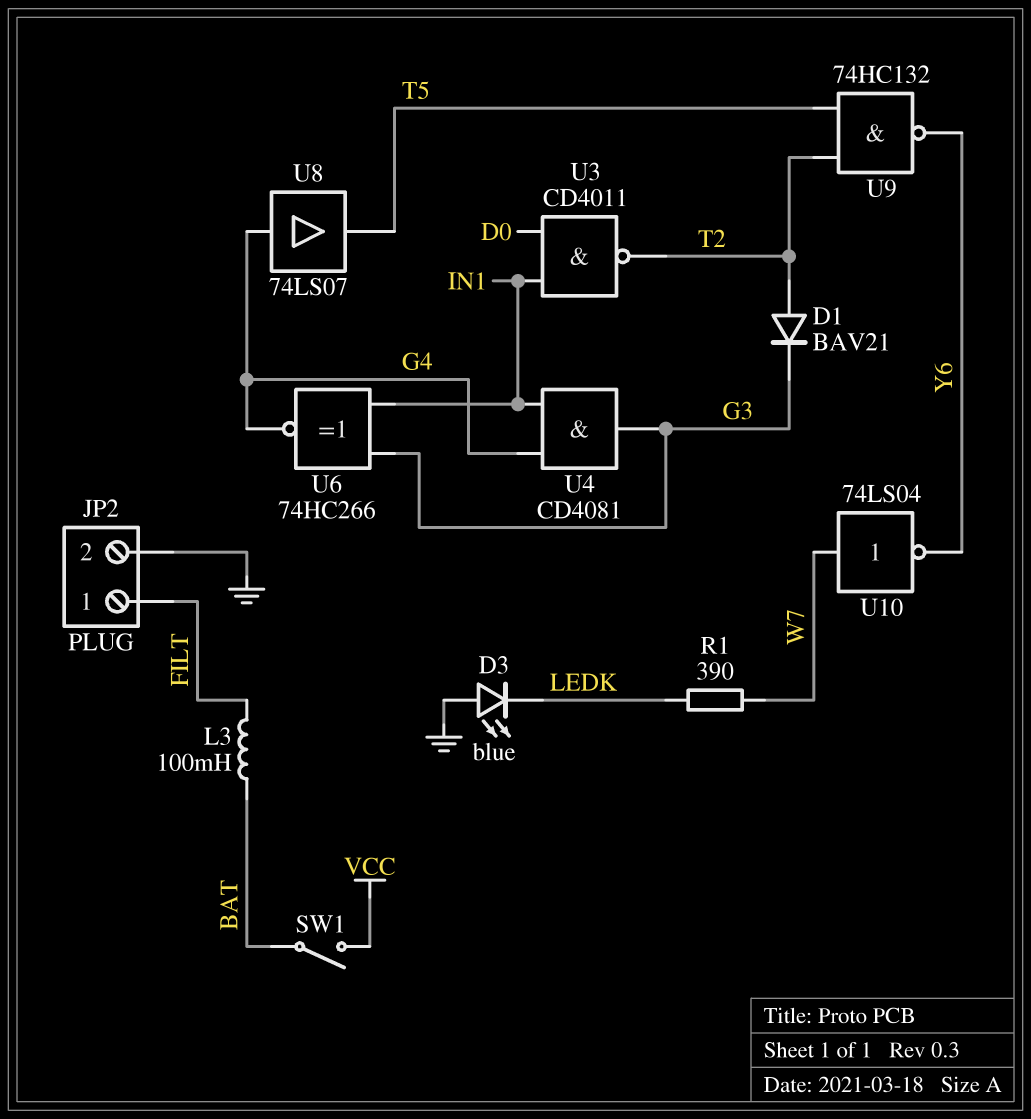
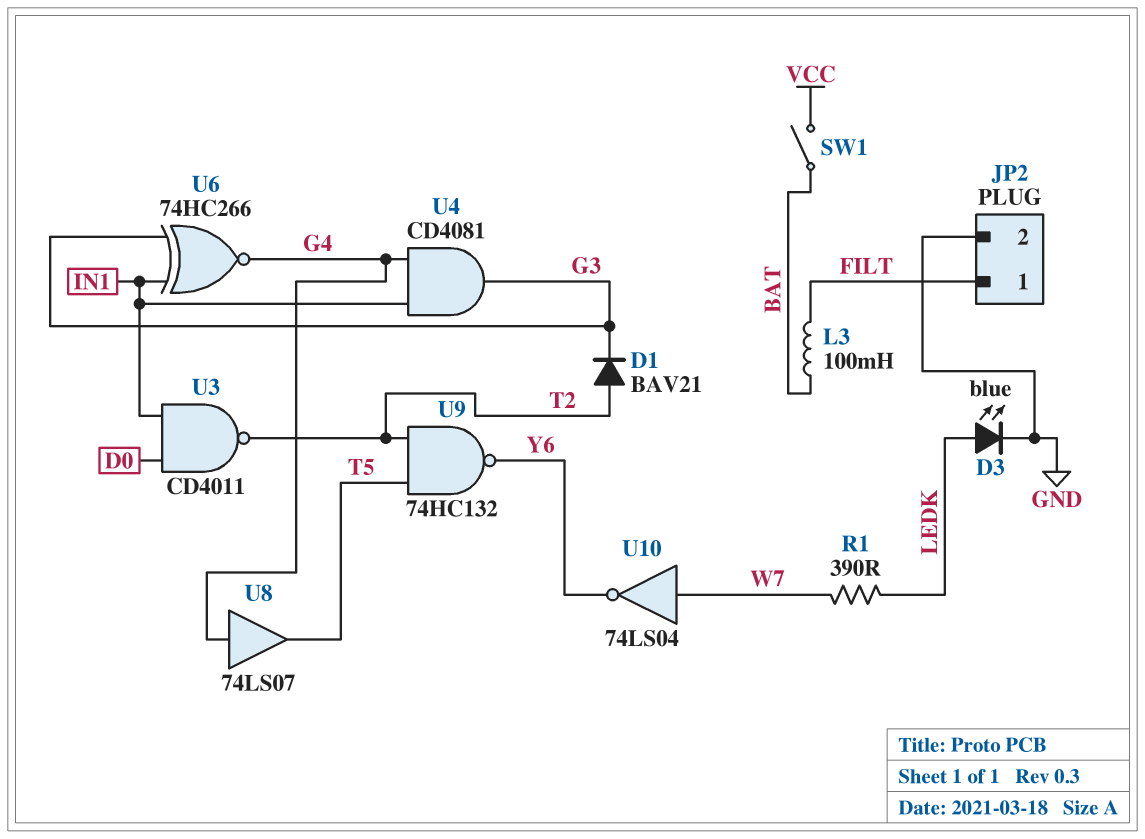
D3: LED blue (A GND, K LEDK) -> LED blue (A LEDK, K GND)

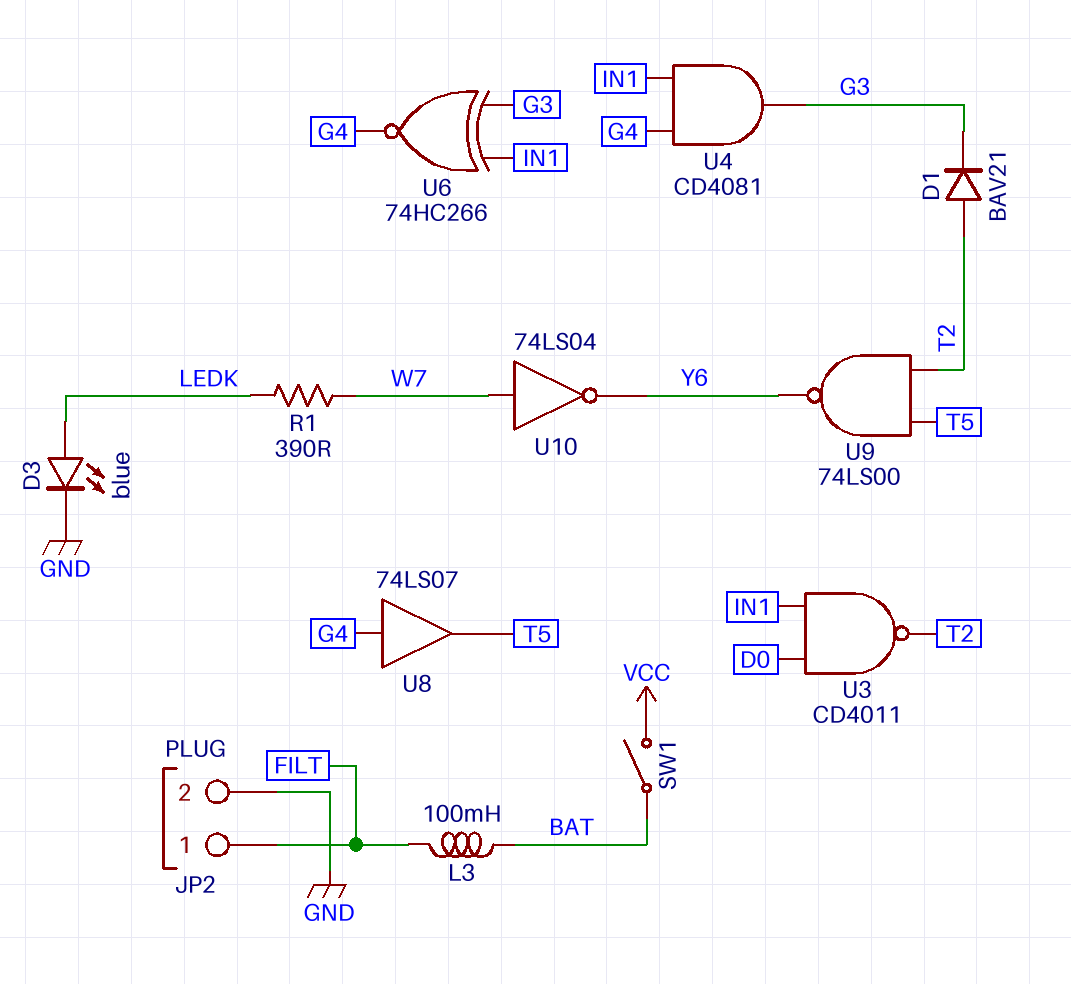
U9: NAND 74HC132 (in T2, in T5, out Y6) -> NAND 74LS00 (in T2, in T5, out Y6)

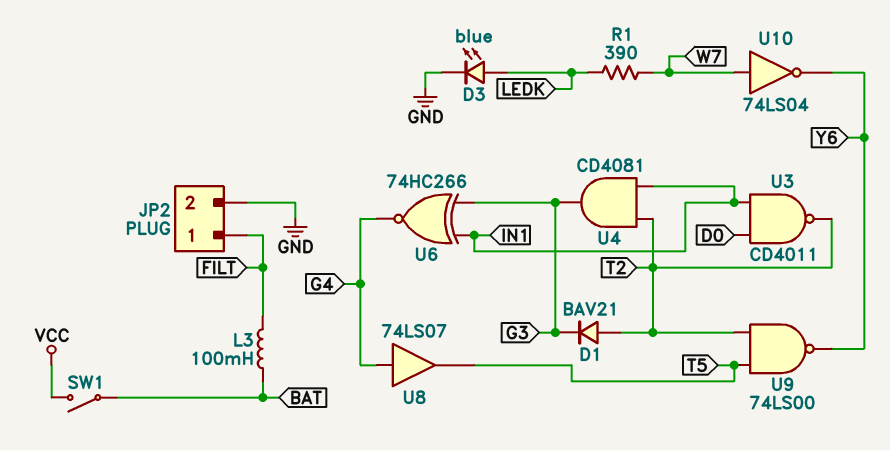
U4: AND CD4081 (in G4, in IN1, out G3) -> AND CD4081 (in IN1, in T2, out G3)

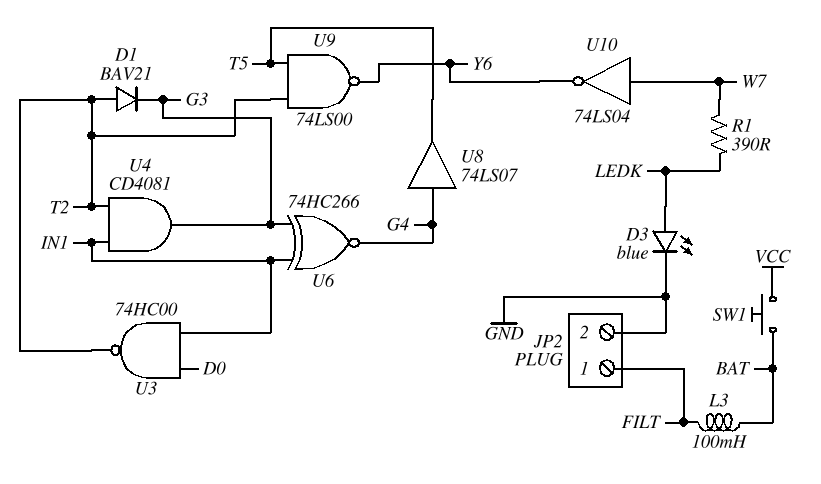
SW1: switch (BAT, VCC) -> button (BAT, VCC)
U3: NAND CD4011 (in D0, in IN1, out T2) -> NAND 74HC00 (in D0, in IN1, out T2)

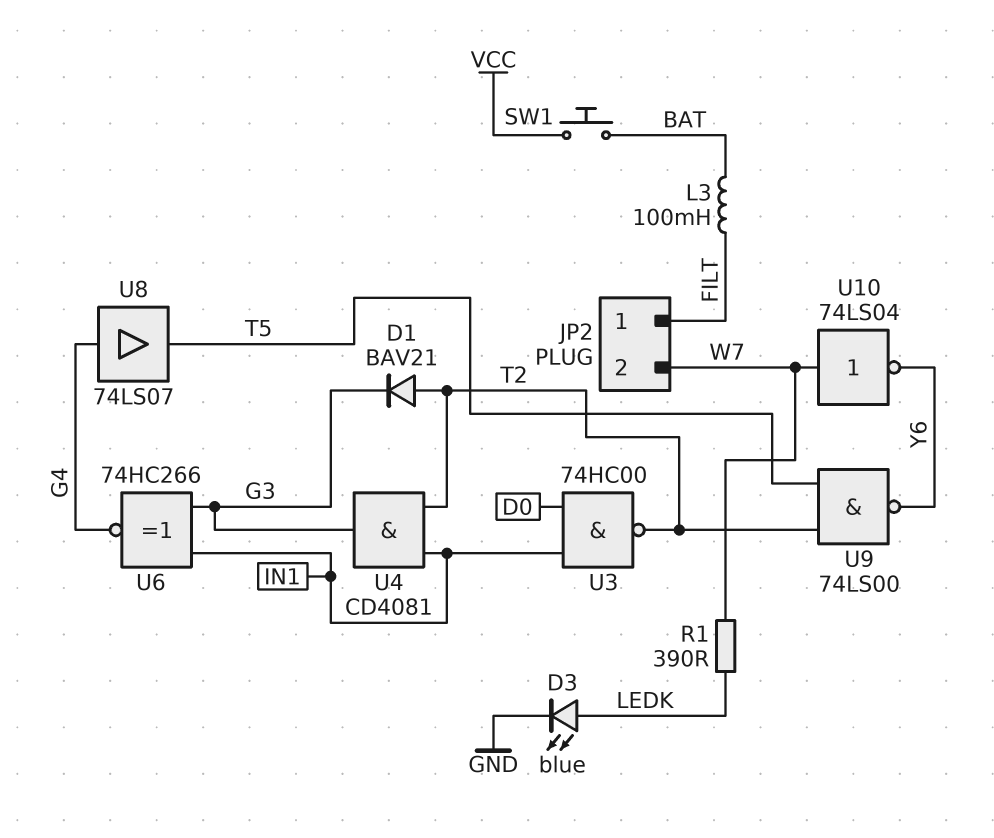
JP2 pin 2: GND -> W7

